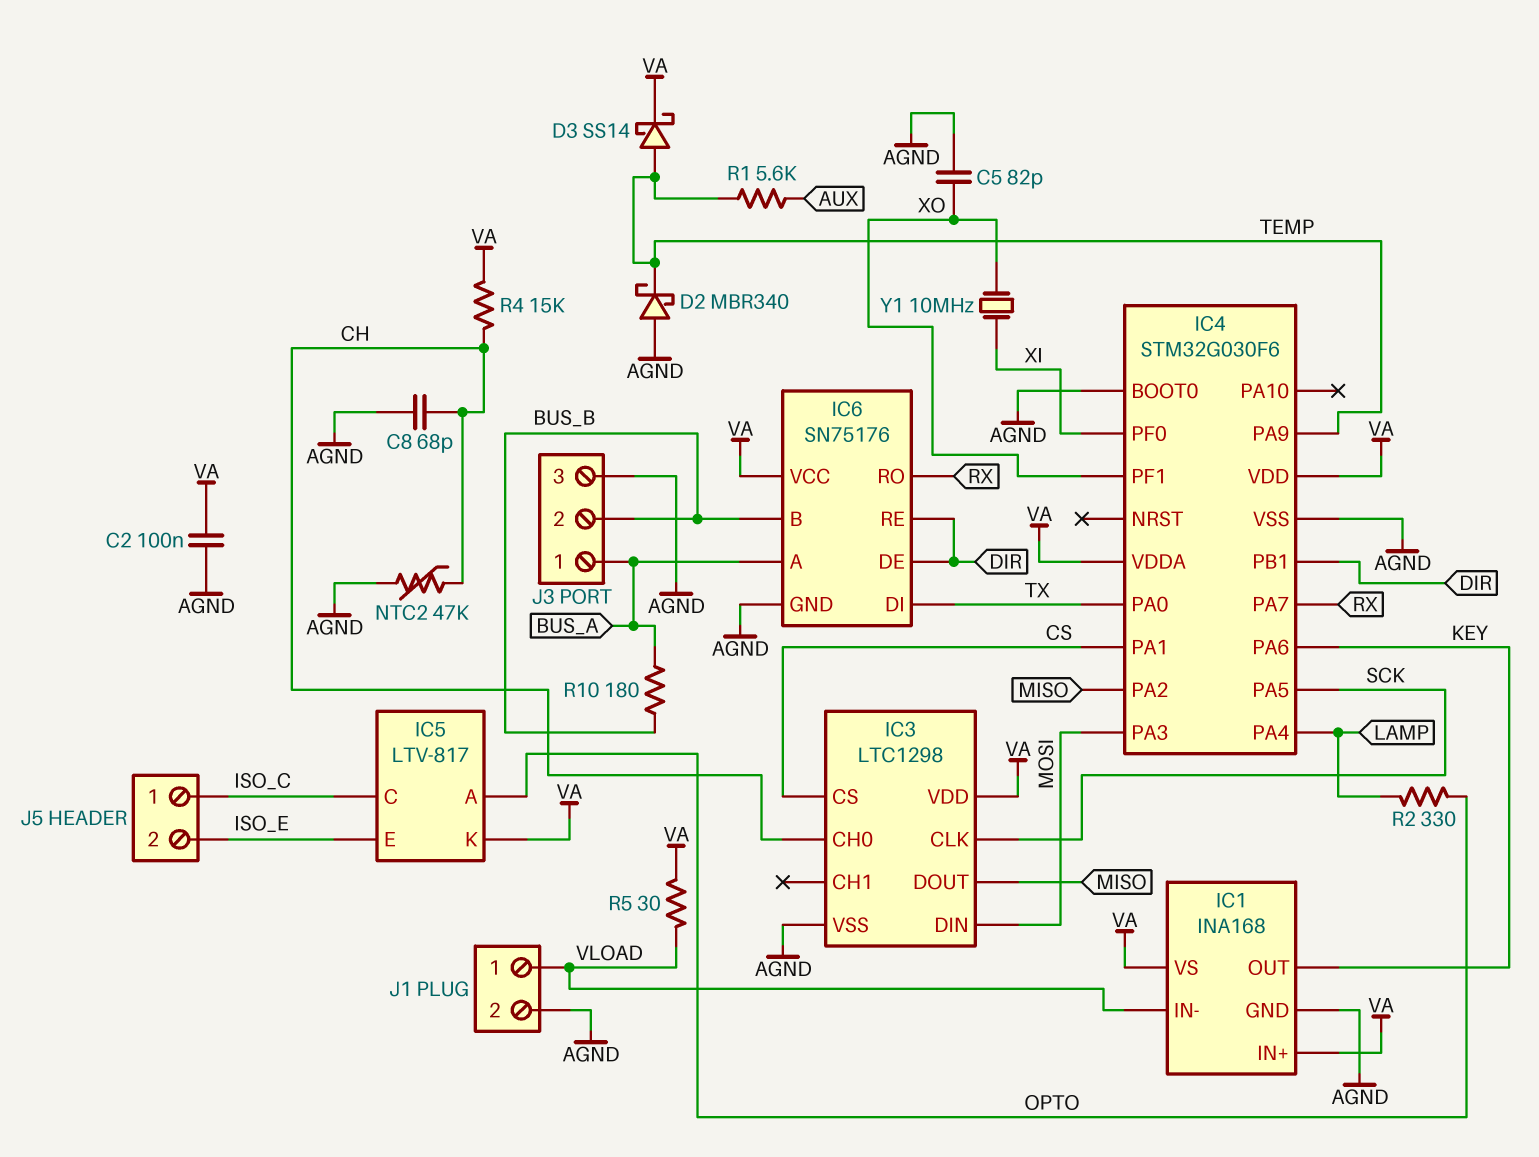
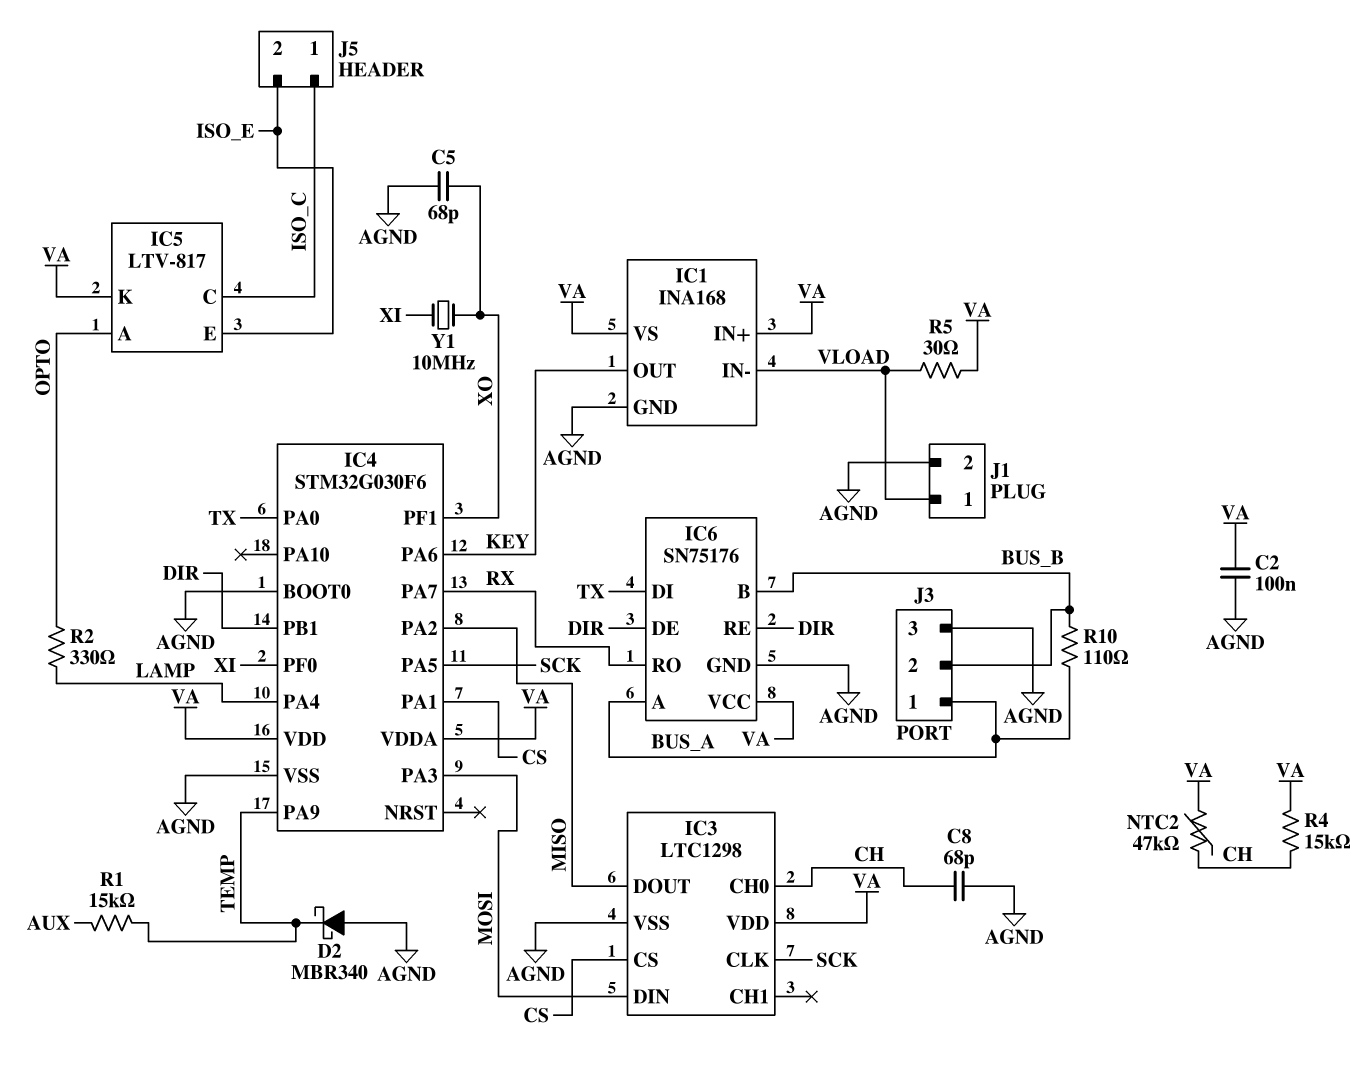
C5: 82pF (AGND, XO) -> 68pF (AGND, XO)
D3: schottky SS14 (A TEMP, K VA) -> none
NTC2: 47k (AGND, CH) -> 47k (CH, VA)
R1: 5.6k (AUX, TEMP) -> 15k (AUX, TEMP)
R10: 180 (BUS_A, BUS_B) -> 110 (BUS_A, BUS_B)

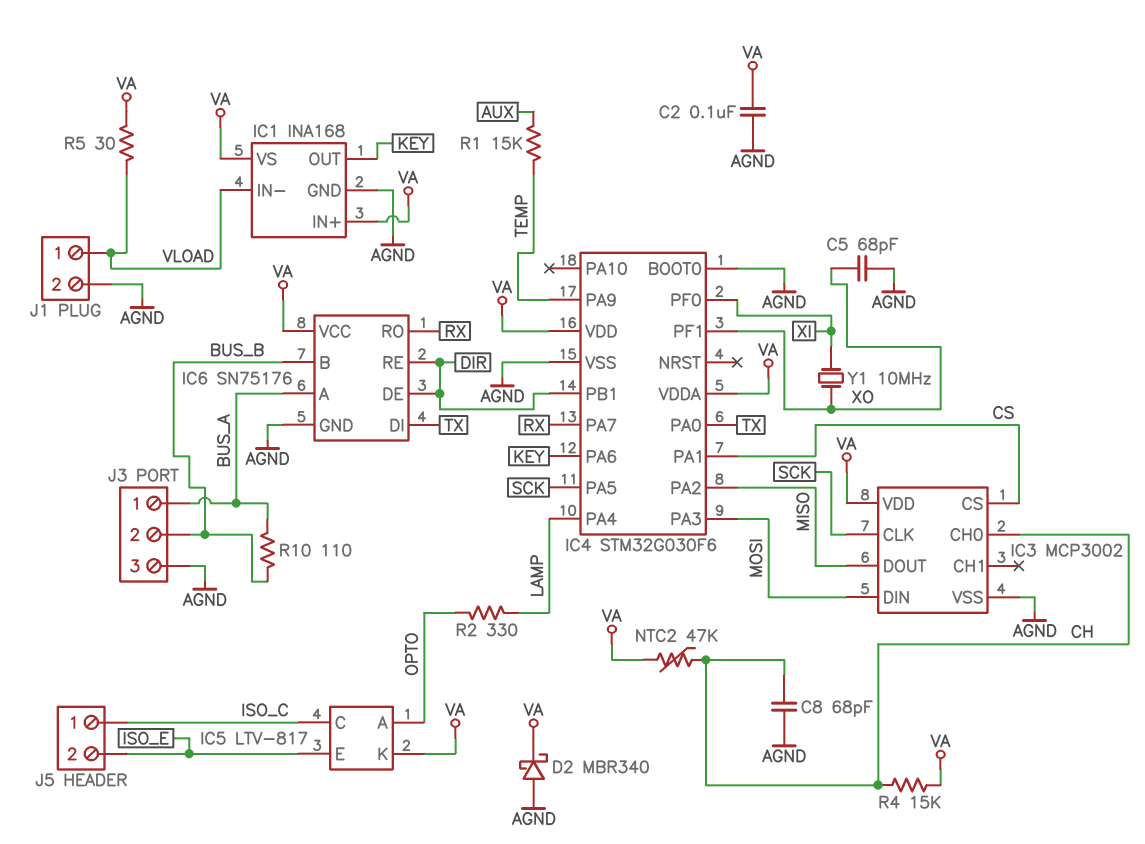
D2: schottky MBR340 (A AGND, K TEMP) -> schottky MBR340 (A AGND, K VA)
IC3: LTC1298 -> MCP3002

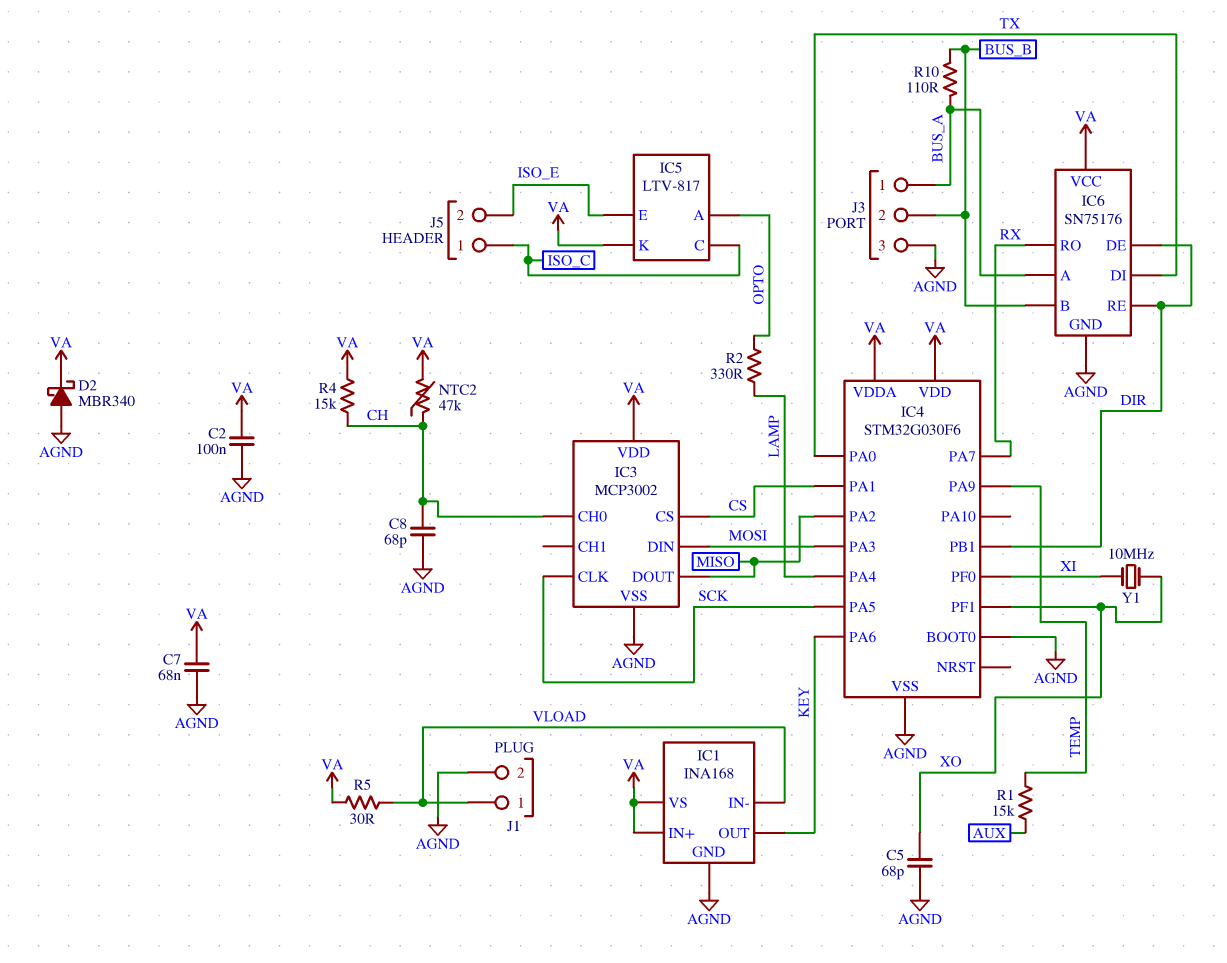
C7: none -> 68nF (AGND, VA)

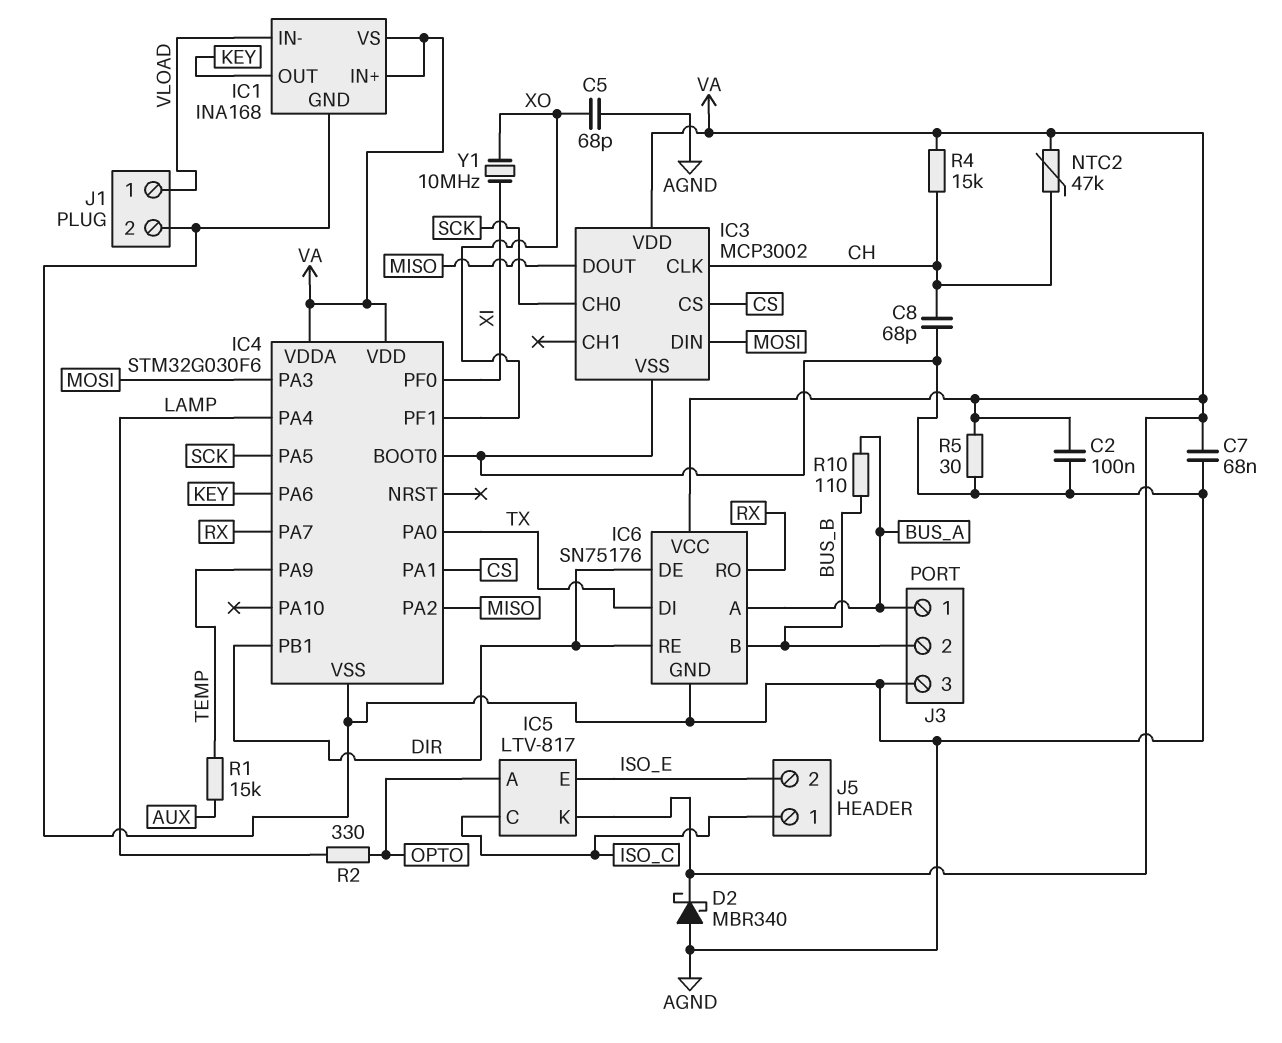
IC3 pin CH0: CH -> SCK
IC3 pin CLK: SCK -> CH
R5: 30 (VA, VLOAD) -> 30 (AGND, VA)

